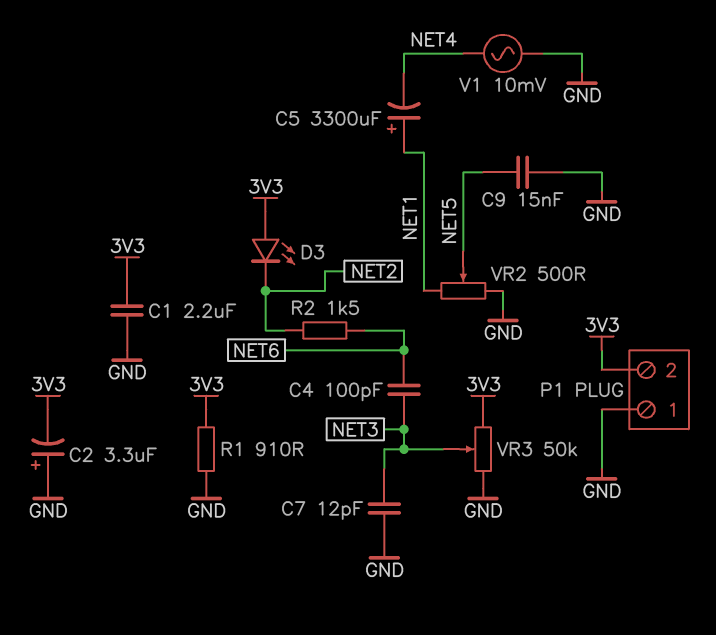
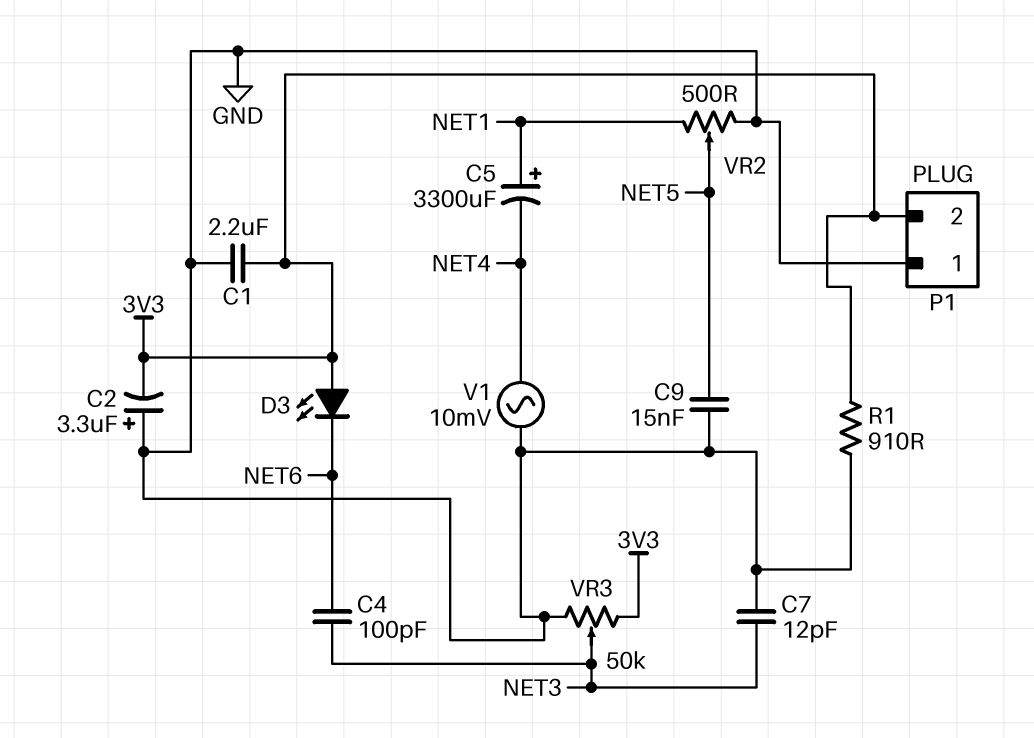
D3: LED (A 3V3, K NET2) -> LED (A 3V3, K NET6)
R2: 1.5k (NET2, NET6) -> none

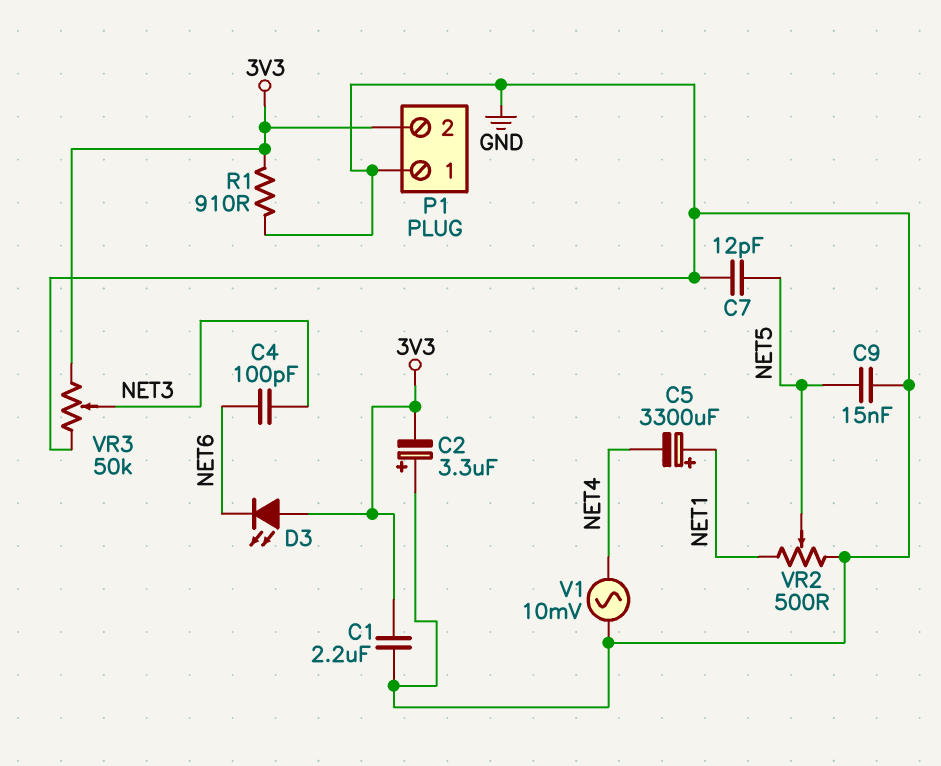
C7: 12pF (GND, NET3) -> 12pF (GND, NET5)

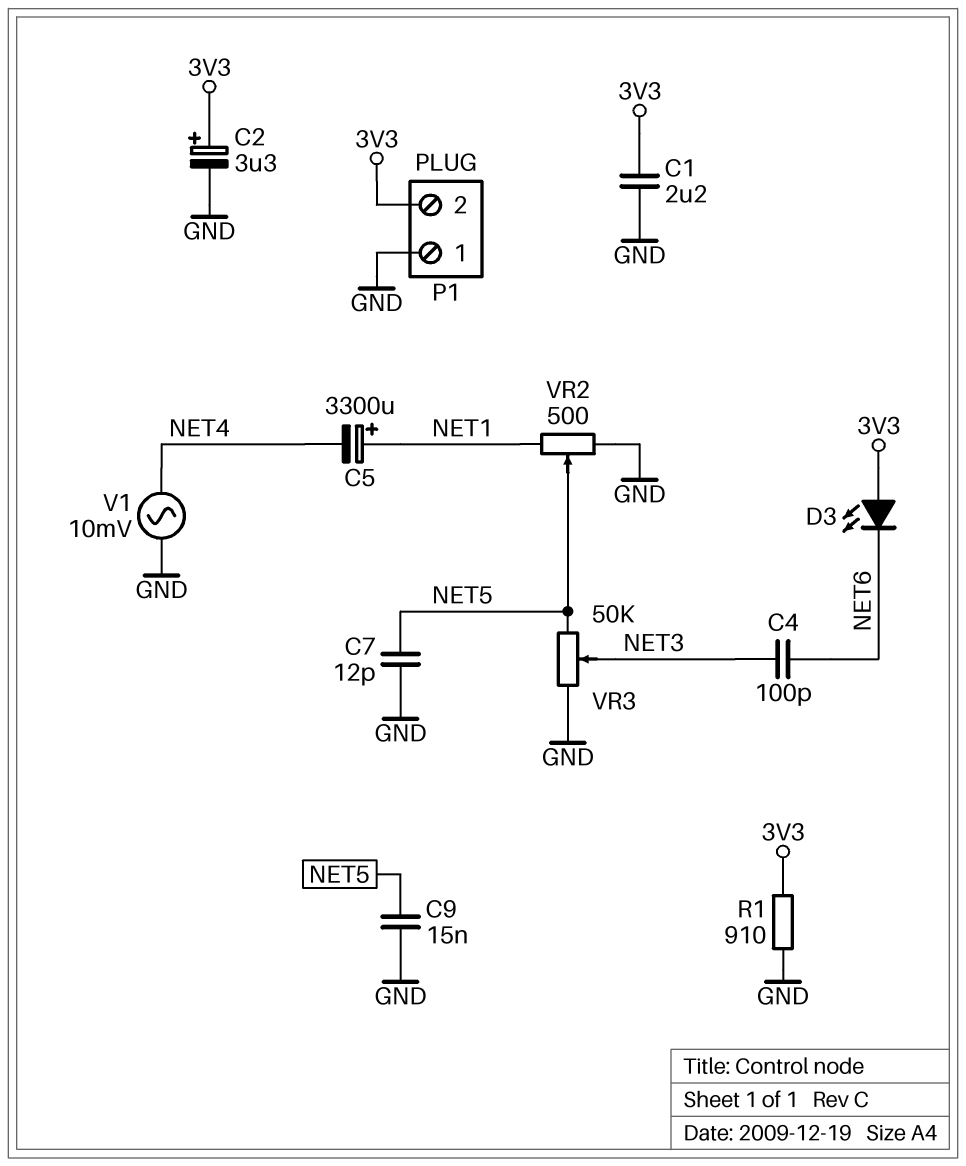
C2: 3.3uF (plus GND, minus 3V3) -> 3.3uF (plus 3V3, minus GND)
VR3: 50k (3V3, GND, wiper NET3) -> 50k (GND, NET5, wiper NET3)

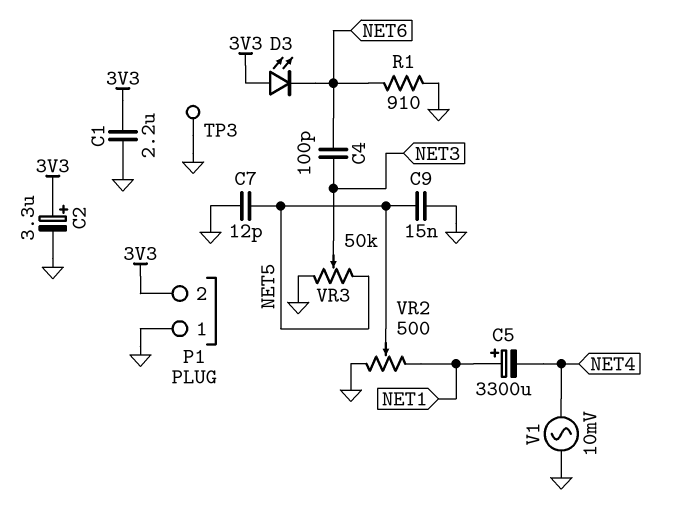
R1: 910 (3V3, GND) -> 910 (GND, NET6)
TP3: none -> test point (GND)

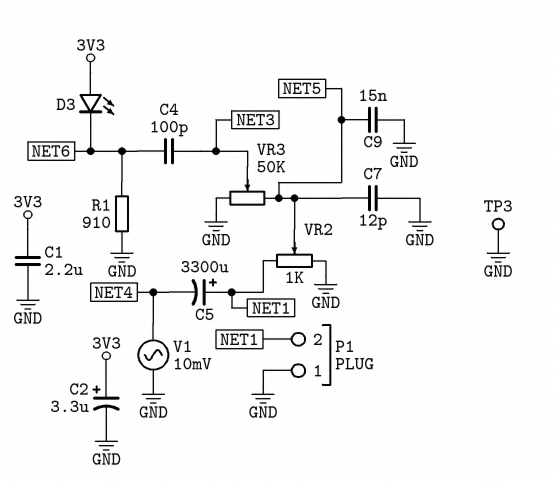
P1 pin 2: 3V3 -> NET1
VR2: 500 (GND, NET1, wiper NET5) -> 1k (GND, NET1, wiper NET5)

